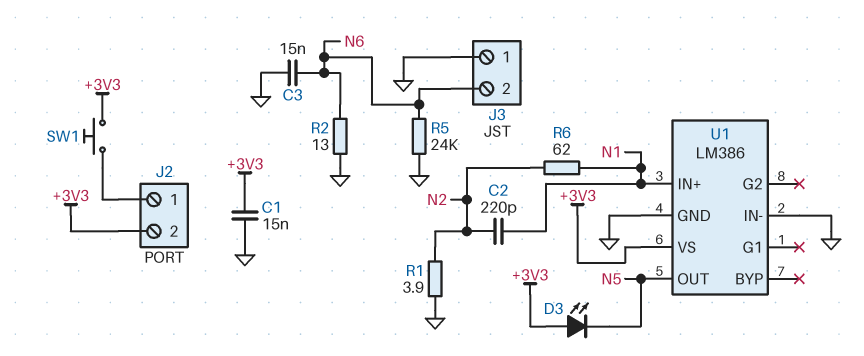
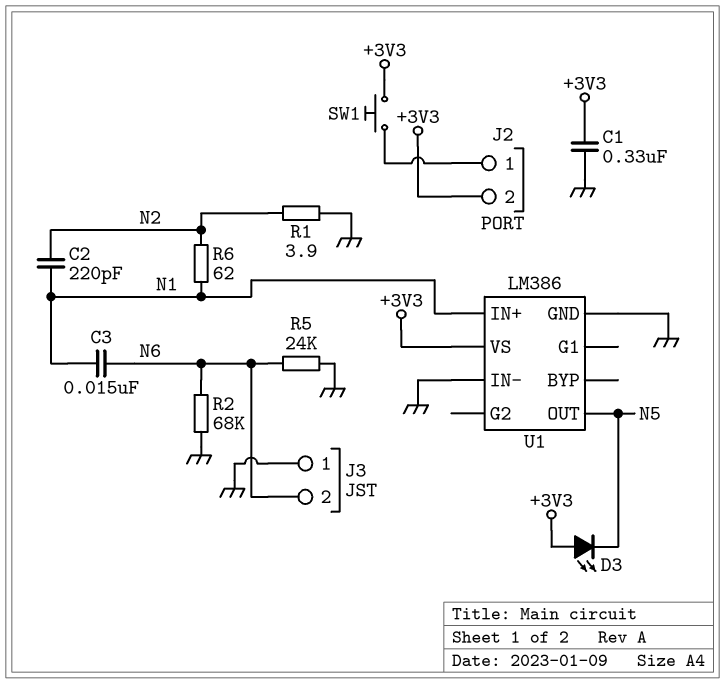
C1: 15nF (+3V3, GND) -> 330nF (+3V3, GND)
C3: 15nF (GND, N6) -> 15nF (N1, N6)
R2: 13 (GND, N6) -> 68k (GND, N6)

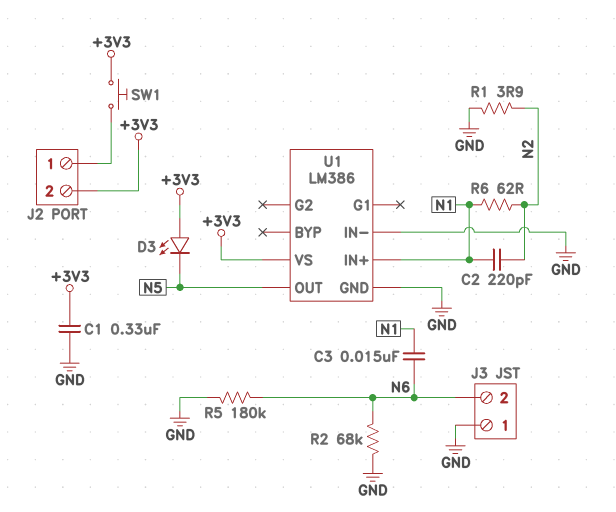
R5: 24k (GND, N6) -> 180k (GND, N6)

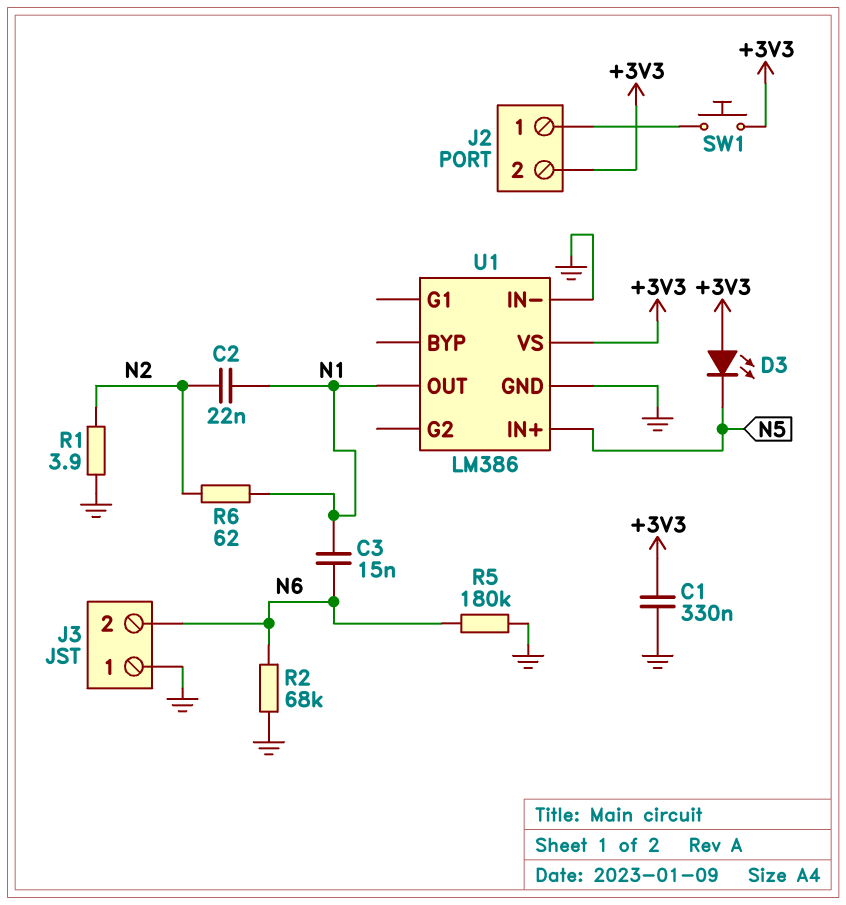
C2: 220pF (N1, N2) -> 22nF (N1, N2)
U1 pin IN+: N1 -> N5
U1 pin OUT: N5 -> N1

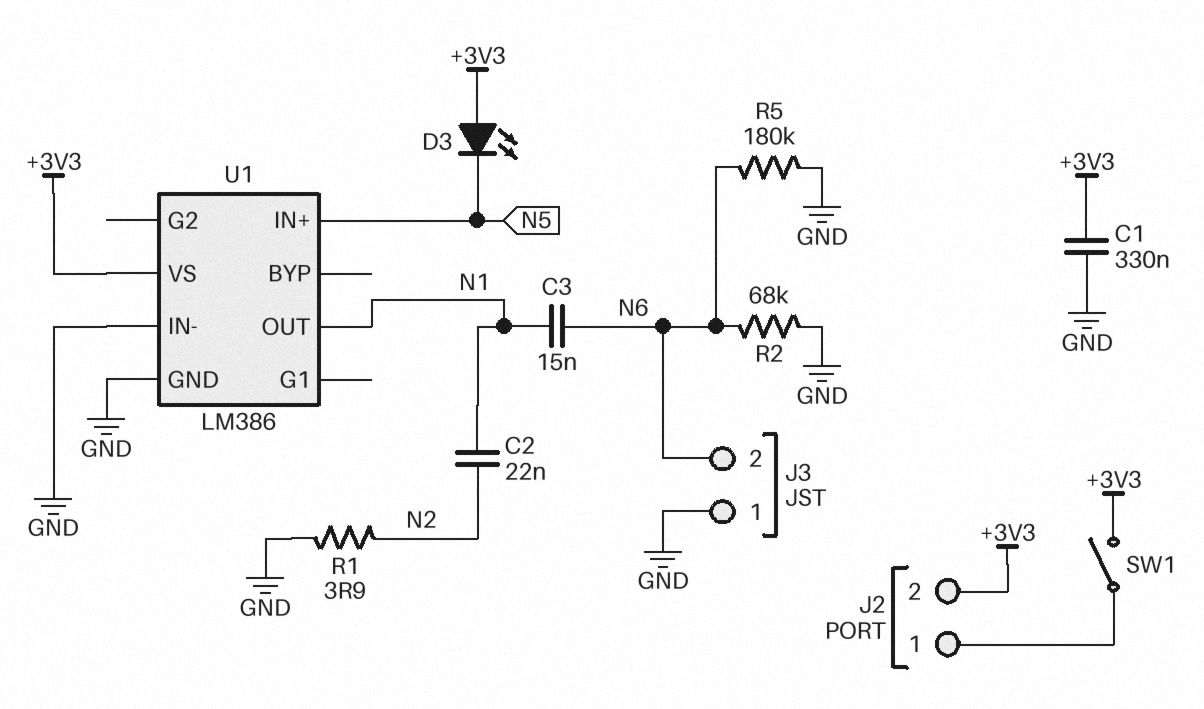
R6: 62 (N1, N2) -> none
SW1: button (+3V3, J2/1) -> switch (+3V3, J2/1)

